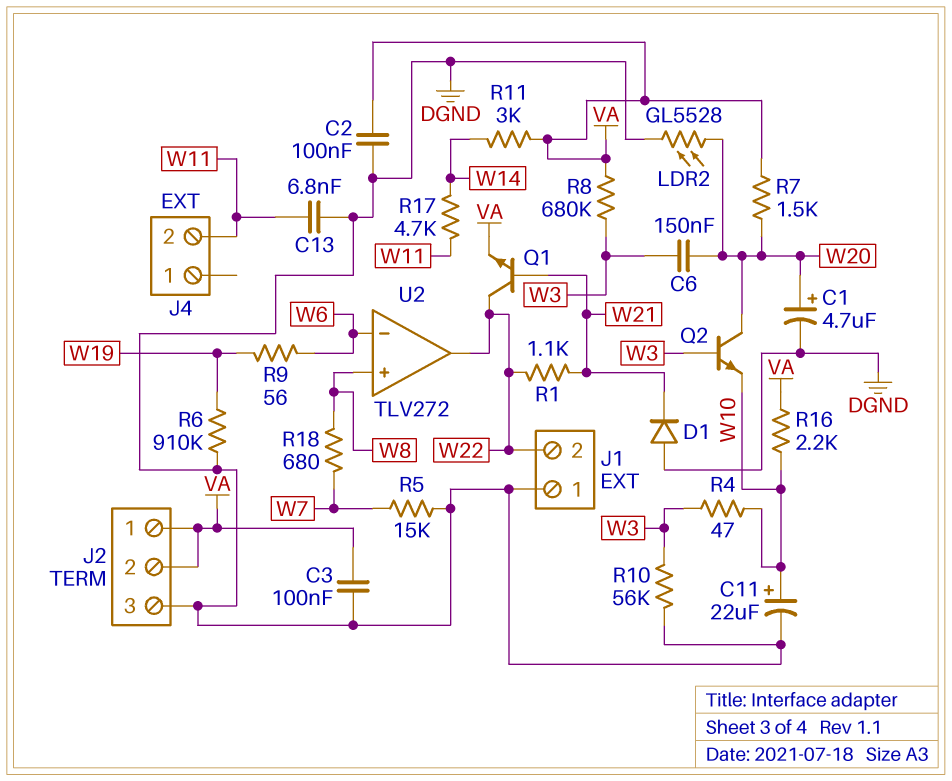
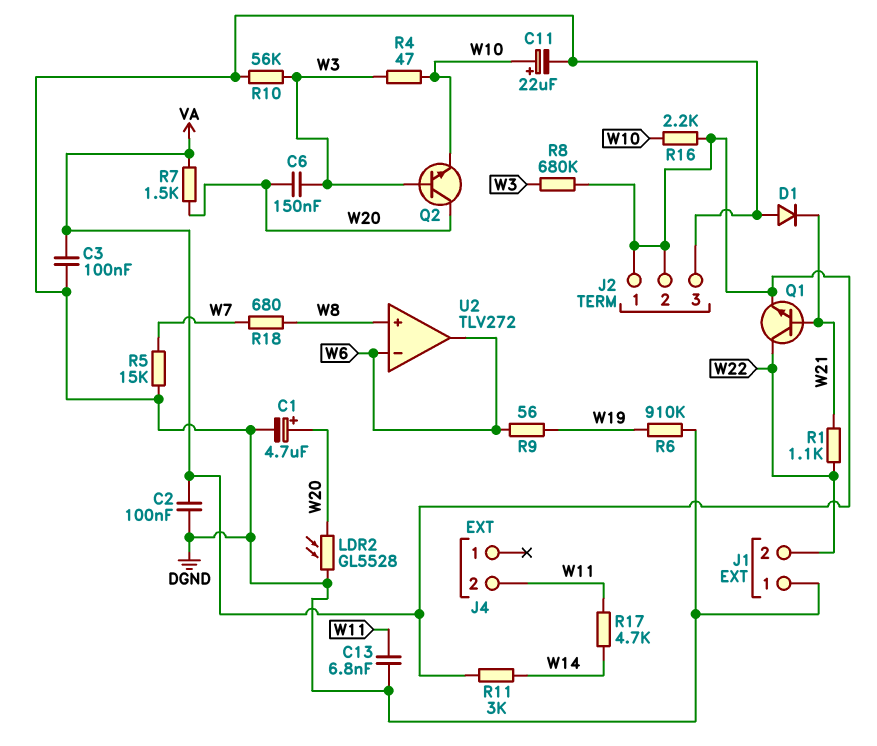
U2 pin out: W22 -> W6

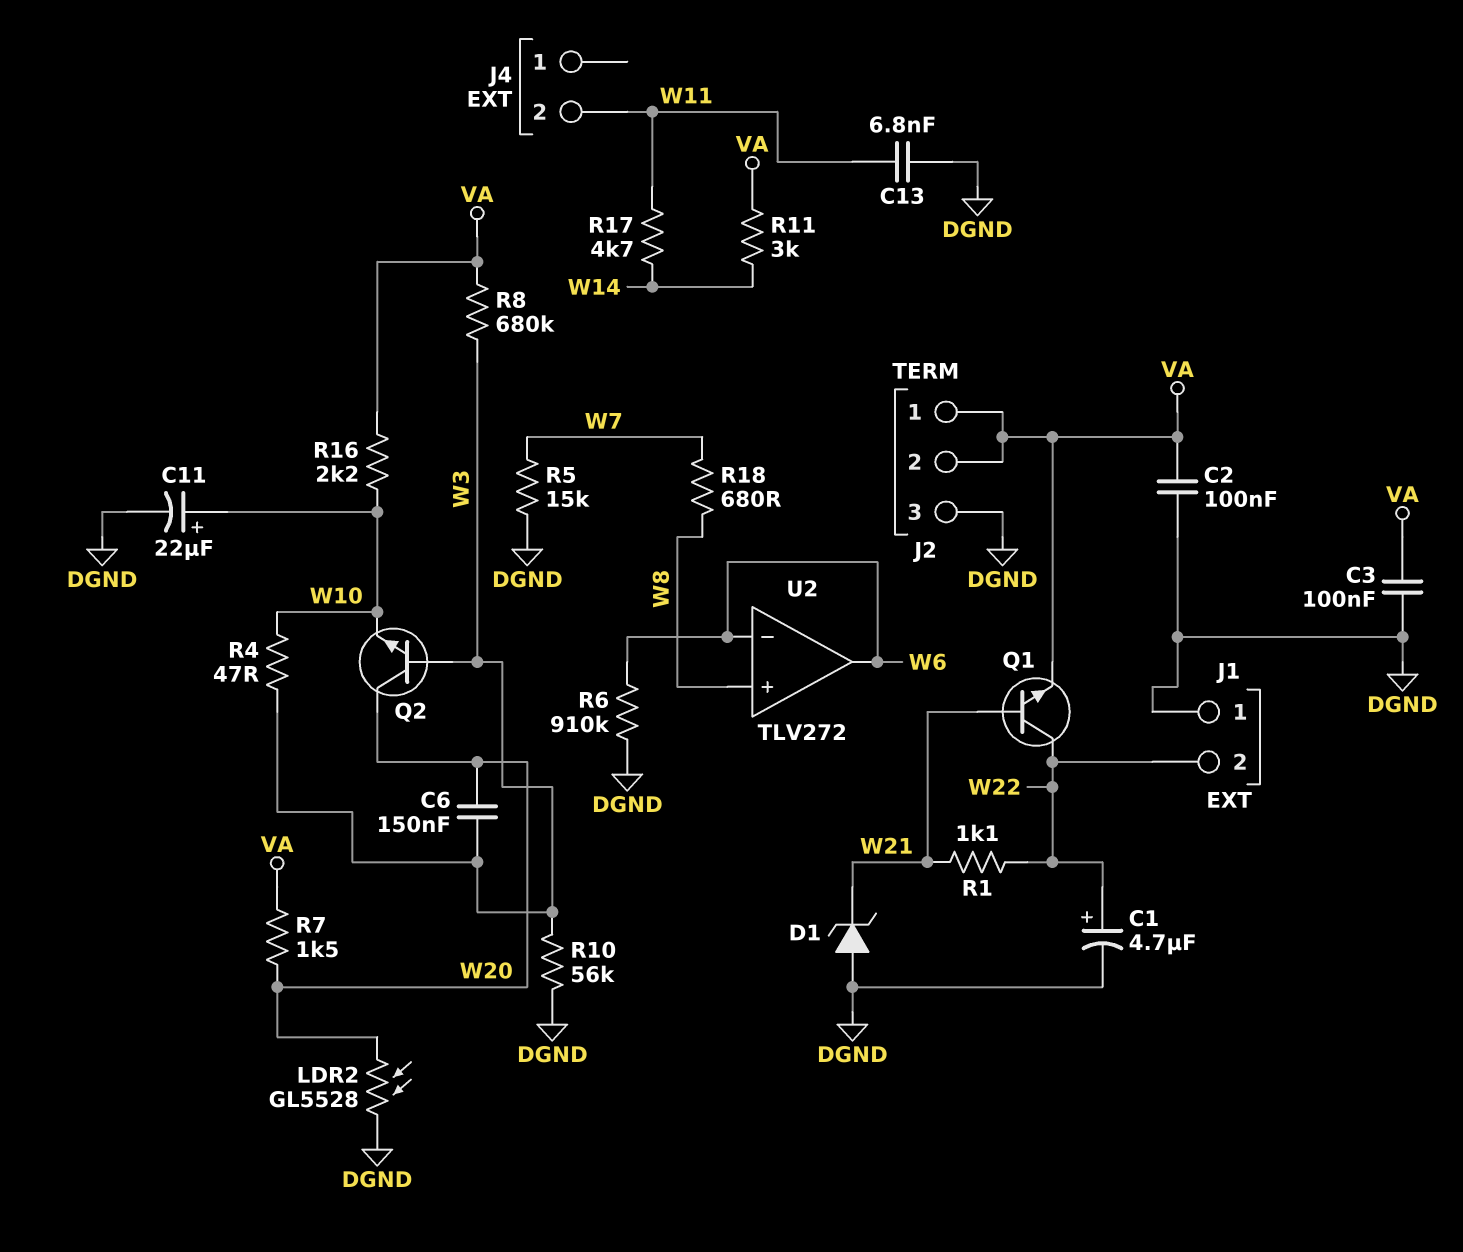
C1: 4.7uF (plus W20, minus DGND) -> 4.7uF (plus W22, minus DGND)
D1: diode (A DGND, K W21) -> zener (A DGND, K W21)
R6: 910k (DGND, W19) -> 910k (DGND, W6)
R9: 56 (W6, W19) -> none

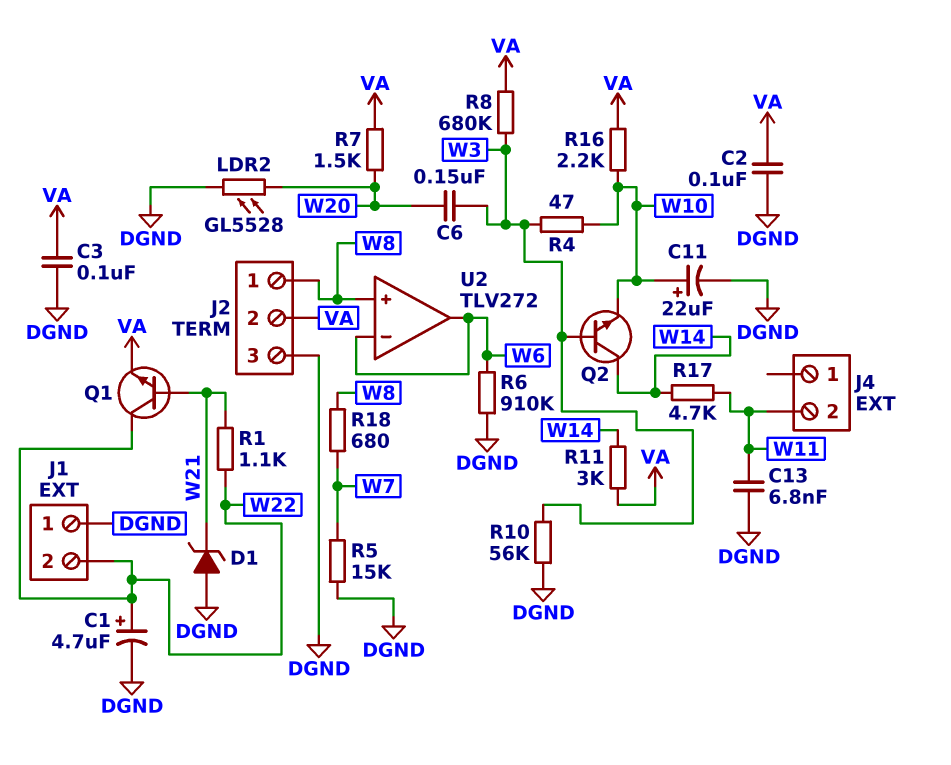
J2 pin 1: VA -> W8
Q2: NPN (B W3, C W20, E W10) -> NPN (B W3, C W14, E W10)

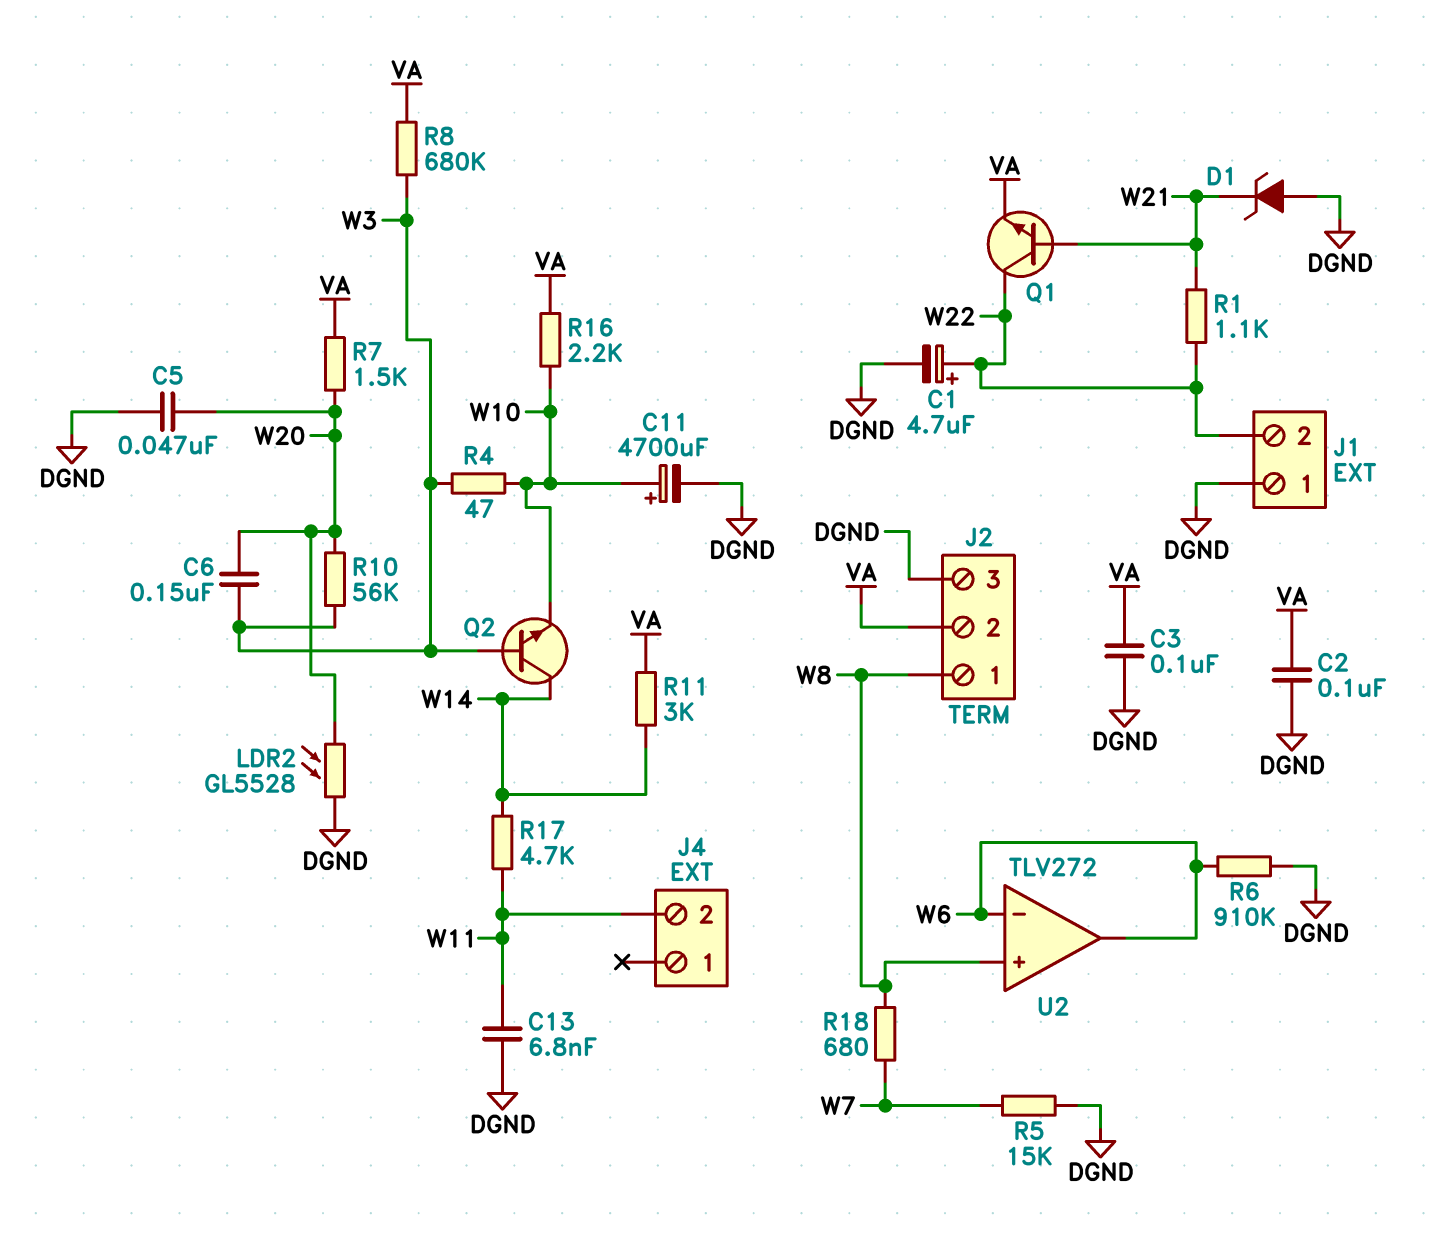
C5: none -> 47nF (DGND, W20)
C11: 22uF (plus W10, minus DGND) -> 4700uF (plus W10, minus DGND)
R10: 56k (DGND, W3) -> 56k (W3, W20)

